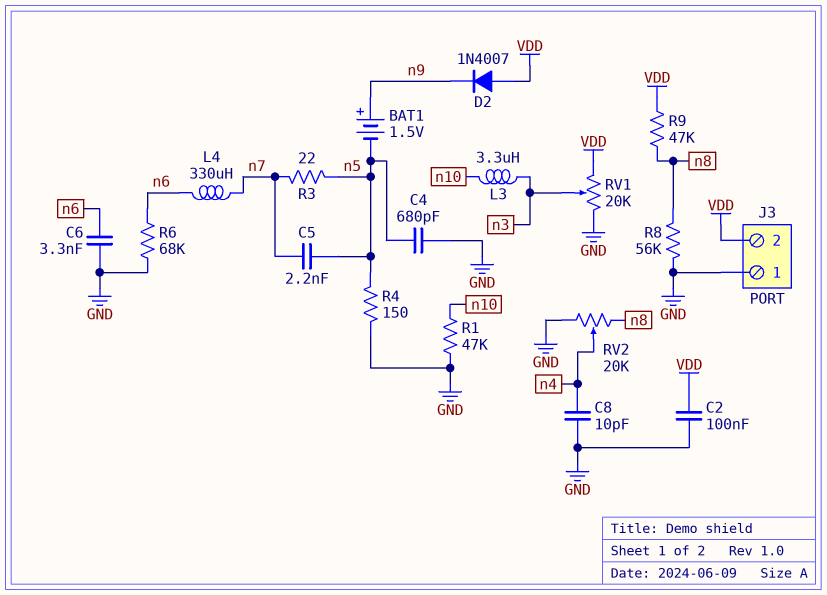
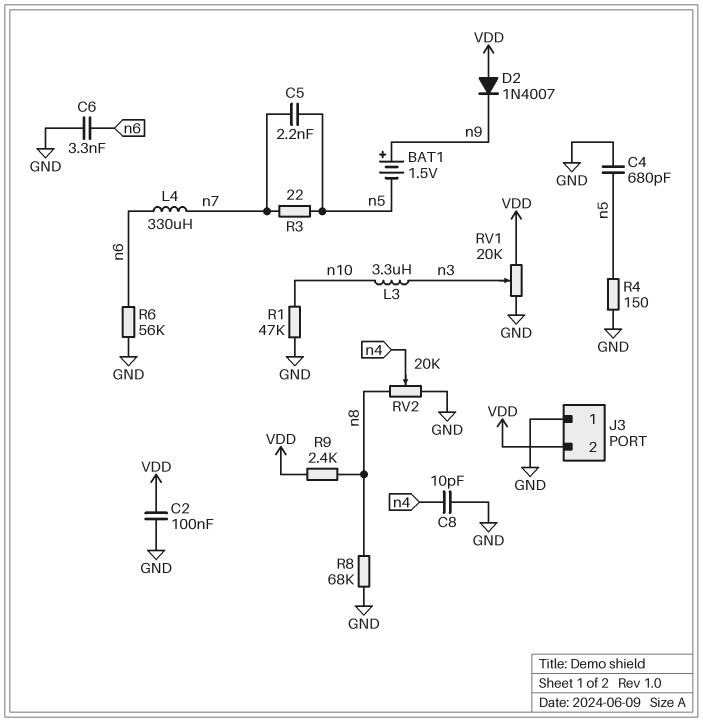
R6: 68k (GND, n6) -> 56k (GND, n6)
R8: 56k (GND, n8) -> 68k (GND, n8)
R9: 47k (VDD, n8) -> 2.4k (VDD, n8)

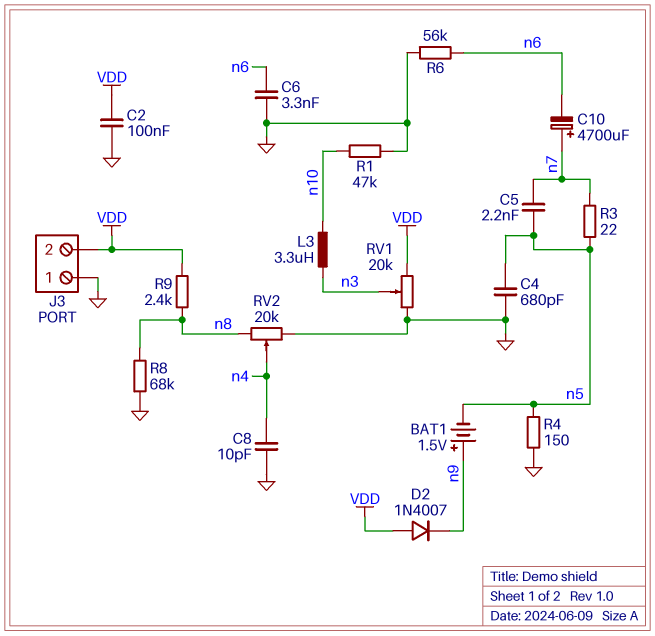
C10: none -> 4700uF (plus n7, minus n6)
L4: 330uH (n6, n7) -> none

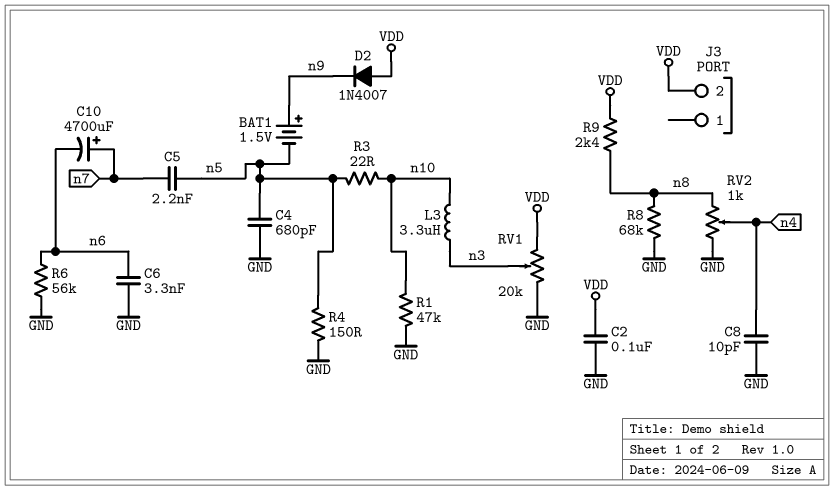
J3 pin 1: GND -> none
R3: 22 (n5, n7) -> 22 (n5, n10)
RV2: 20k (GND, n8, wiper n4) -> 1k (GND, n8, wiper n4)

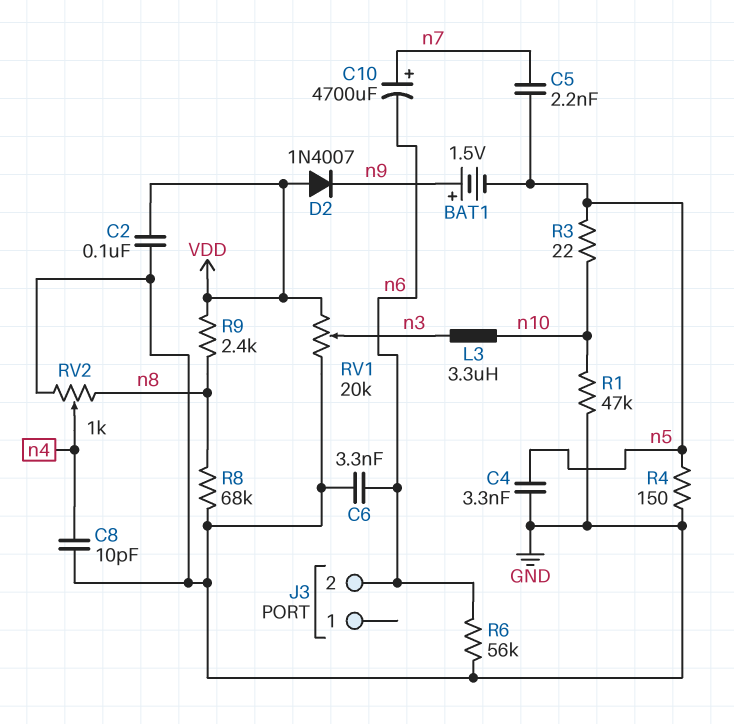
C4: 680pF (GND, n5) -> 3.3nF (GND, n5)
J3 pin 2: VDD -> n6

